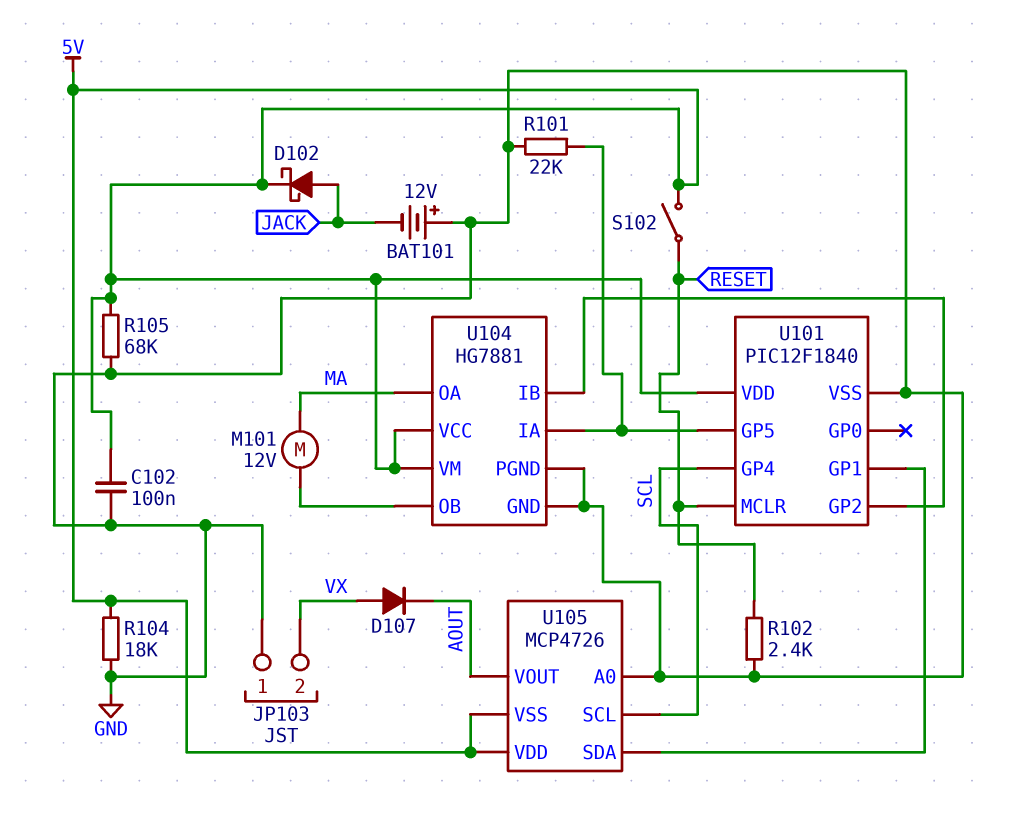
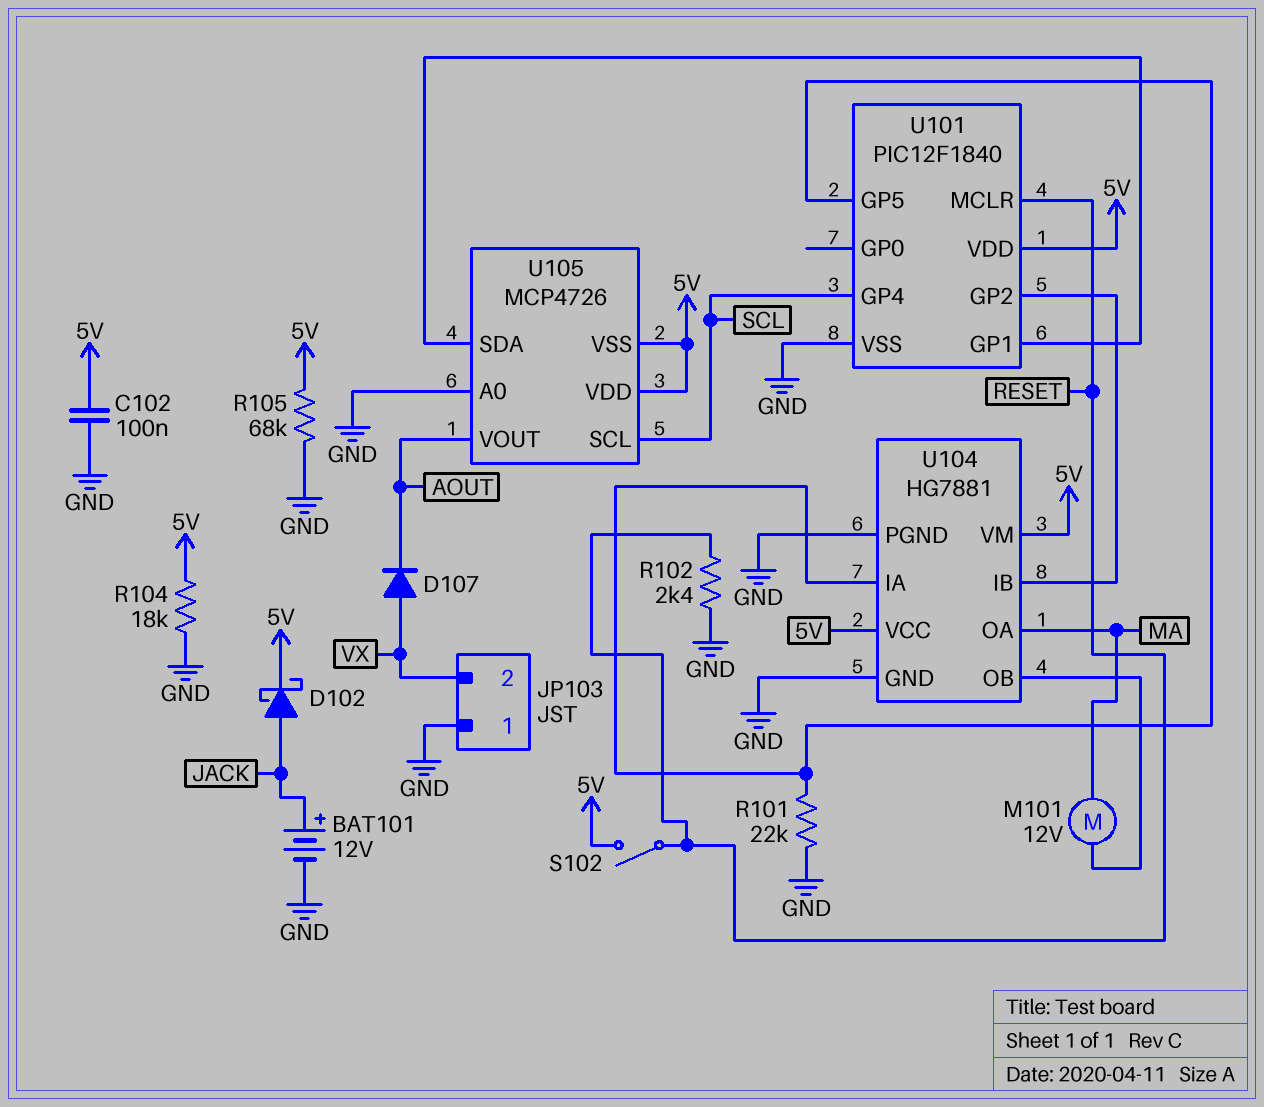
BAT101: 12V (plus GND, minus JACK) -> 12V (plus JACK, minus GND)

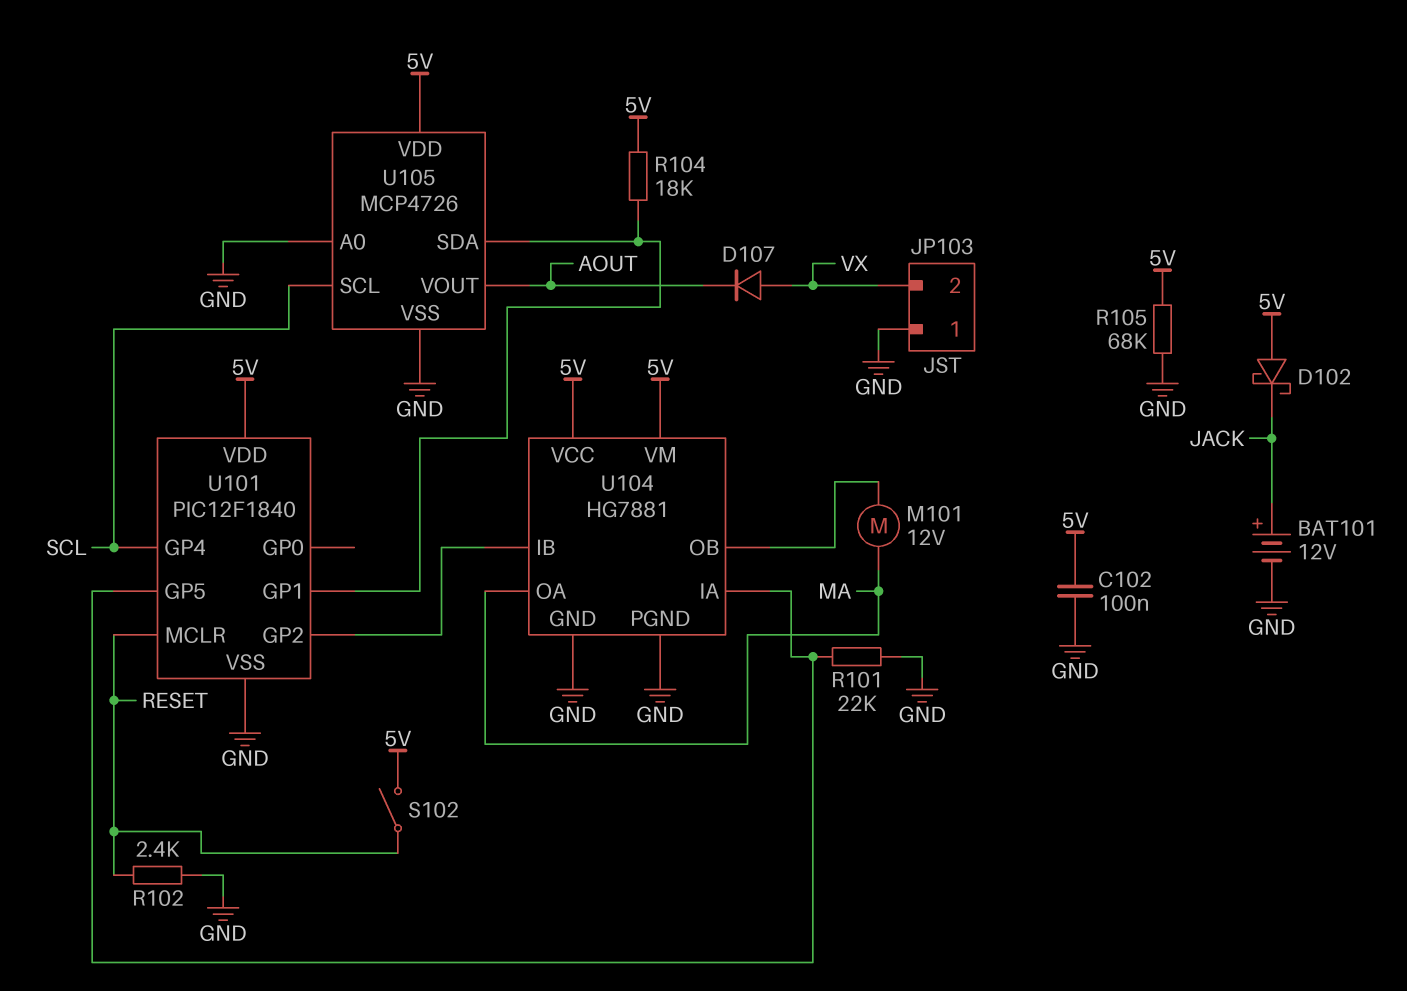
D102: schottky (A JACK, K 5V) -> schottky (A 5V, K JACK)
R104: 18k (5V, GND) -> 18k (5V, U101/GP1)
U105 pin VSS: 5V -> GND

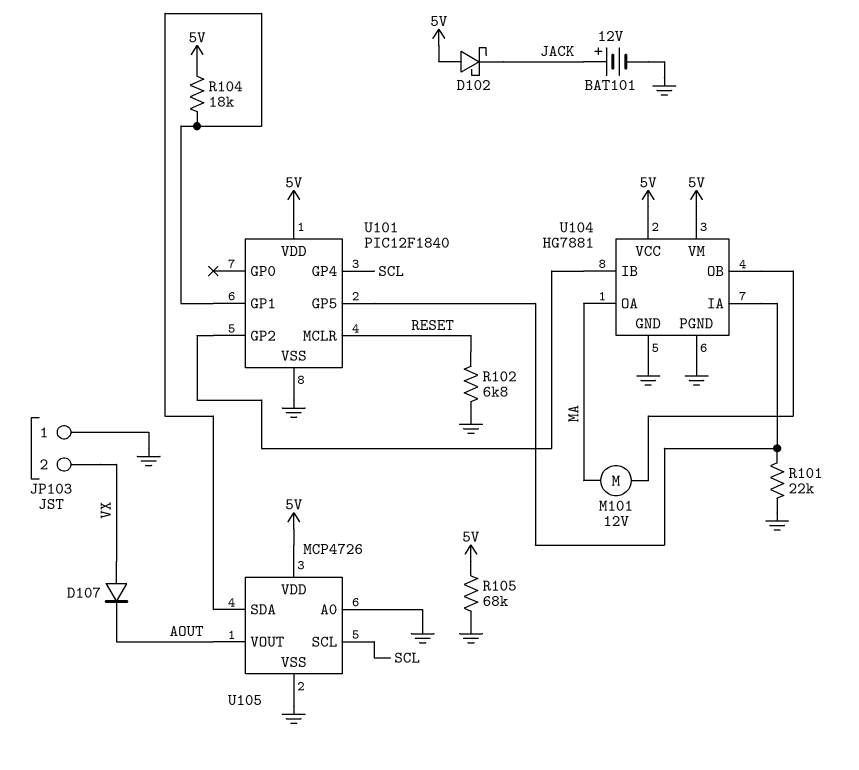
C102: 100nF (5V, GND) -> none
R102: 2.4k (GND, RESET) -> 6.8k (GND, RESET)
S102: switch (5V, RESET) -> none

